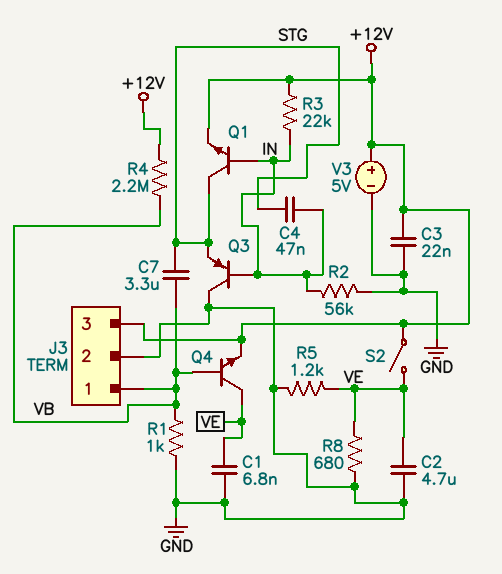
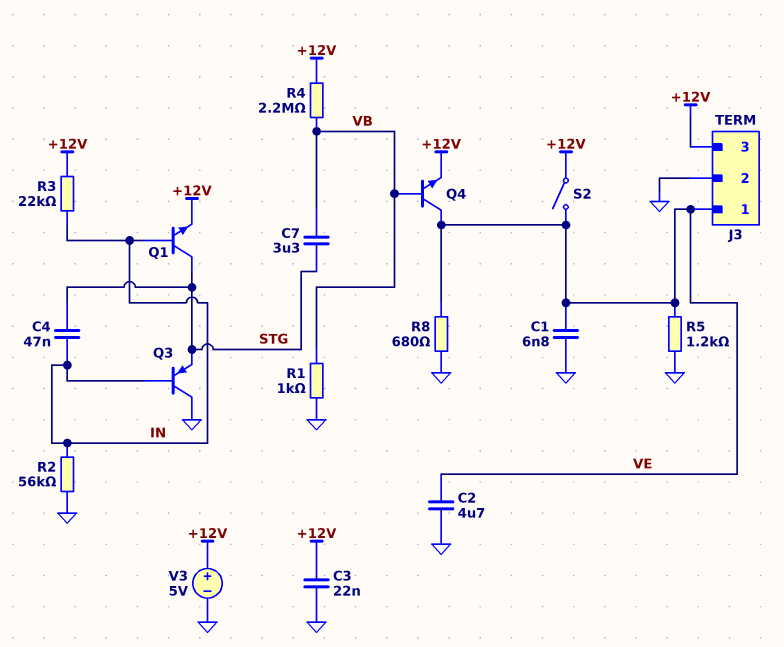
J3 pin 1: VB -> VE

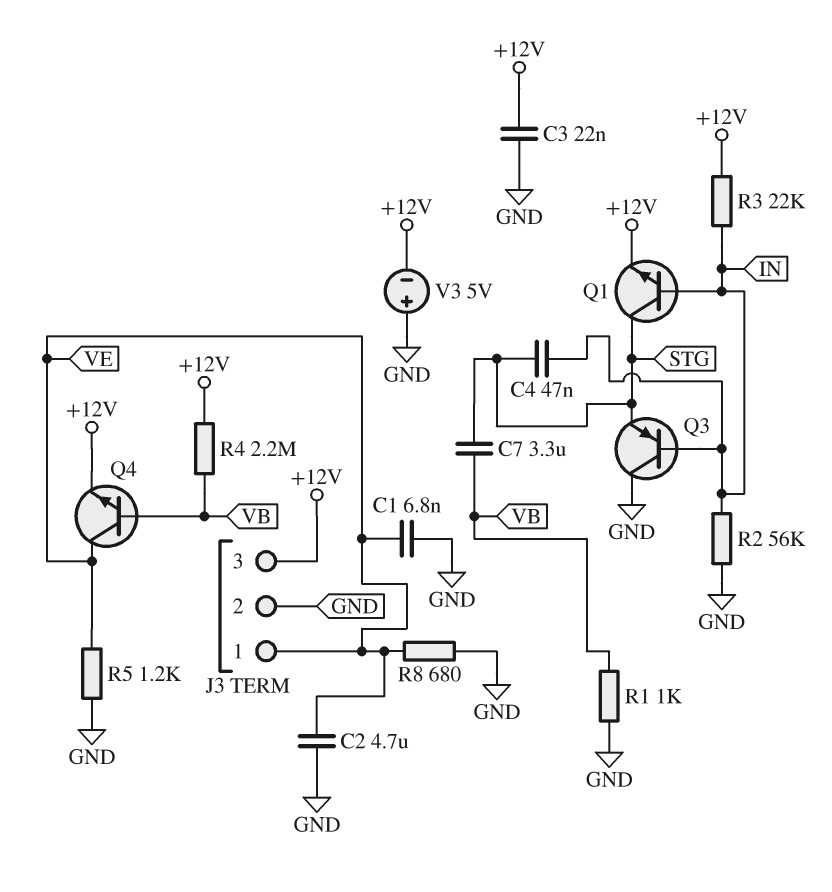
S2: switch (+12V, VE) -> none
V3: 5V (plus +12V, minus GND) -> 5V (plus GND, minus +12V)

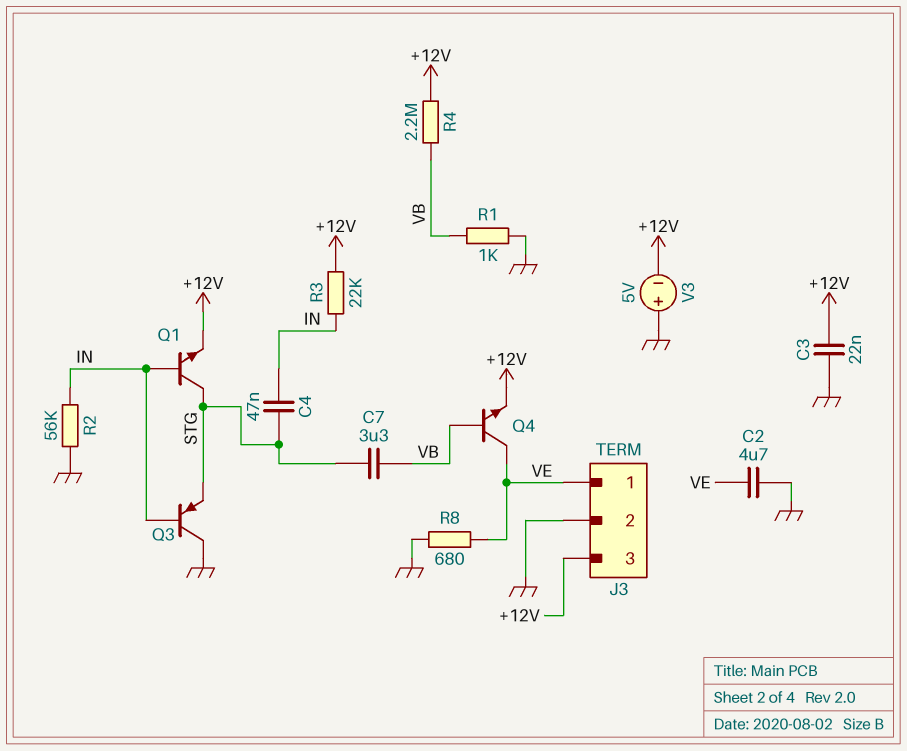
C1: 6.8nF (GND, VE) -> none
R5: 1.2k (GND, VE) -> none

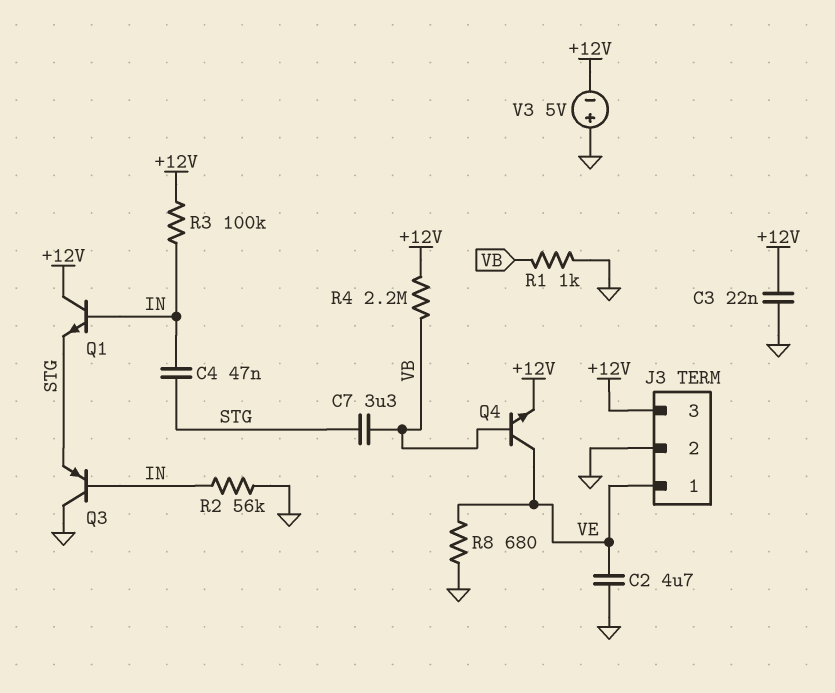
Q1: NPN (B IN, C STG, E +12V) -> NPN (B IN, C +12V, E STG)
R3: 22k (+12V, IN) -> 100k (+12V, IN)

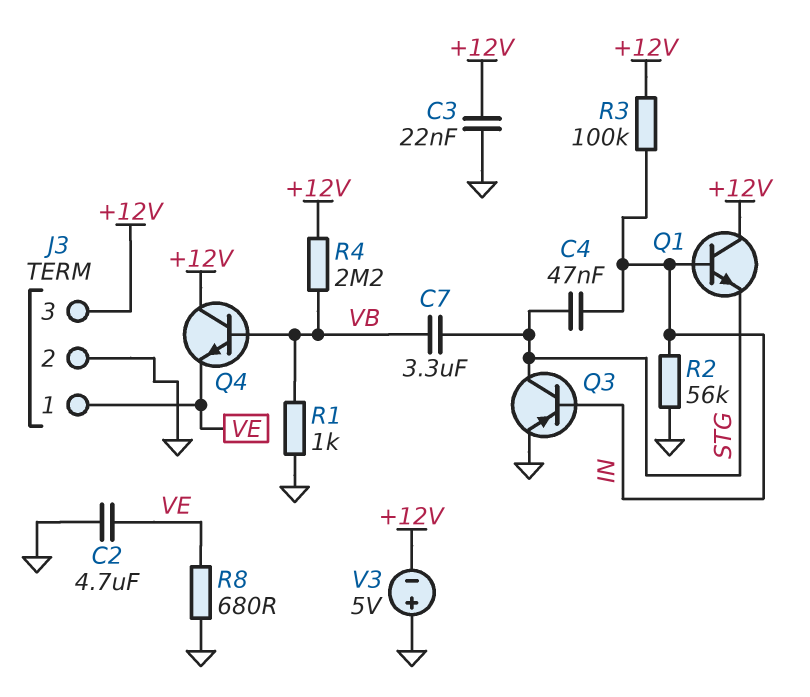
Q3: PNP (B IN, C GND, E STG) -> PNP (B IN, C STG, E GND)
Q4: NPN (B VB, C VE, E +12V) -> NPN (B VB, C +12V, E VE)

